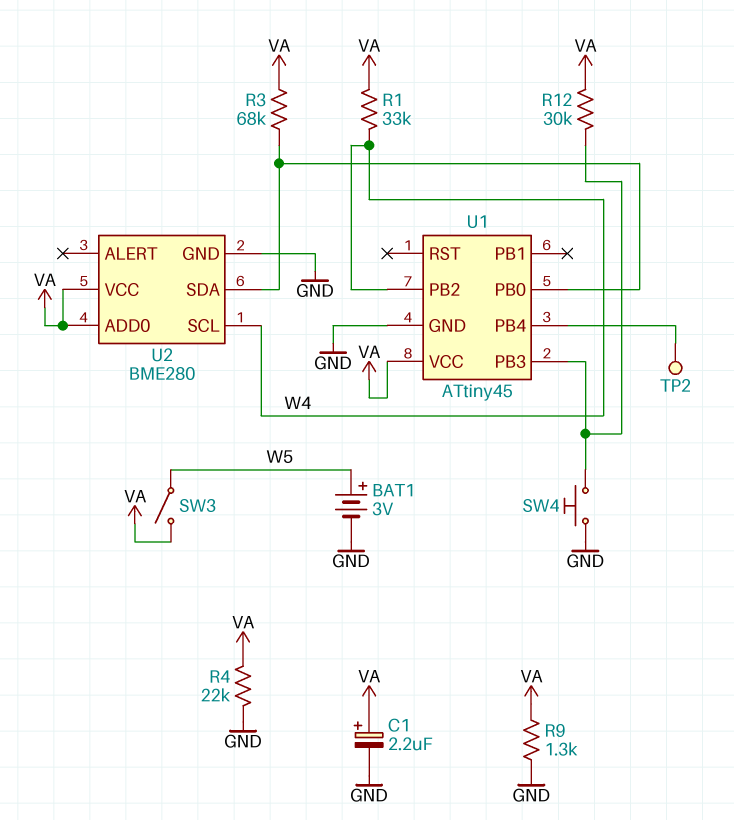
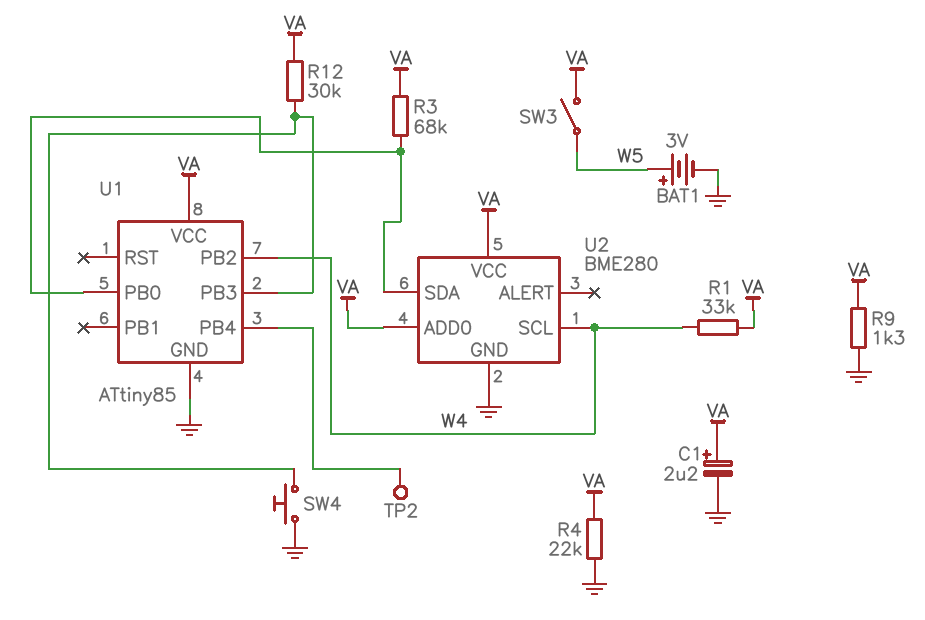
U1: ATtiny45 -> ATtiny85

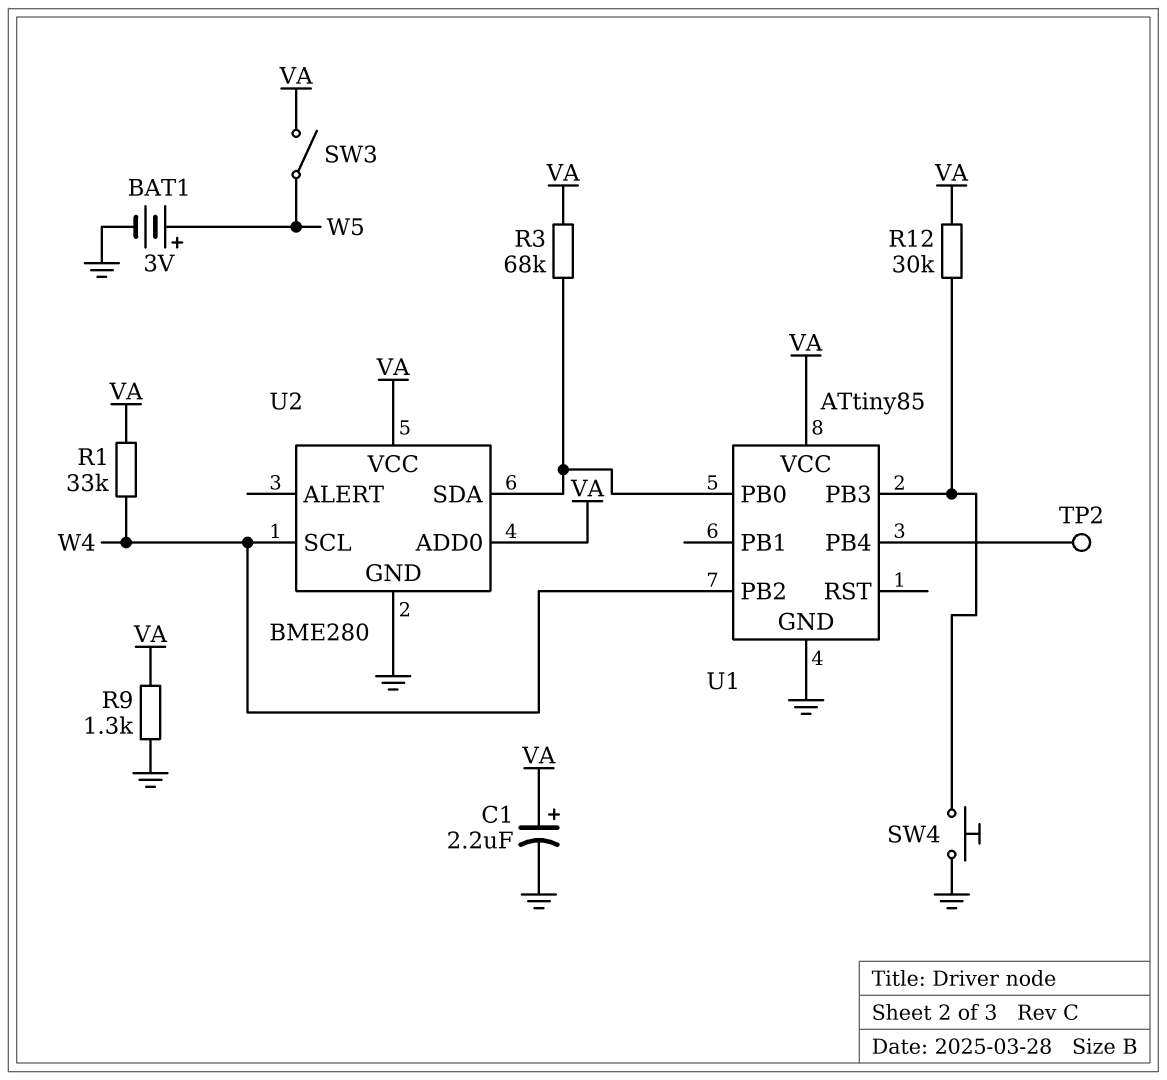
R4: 22k (GND, VA) -> none

